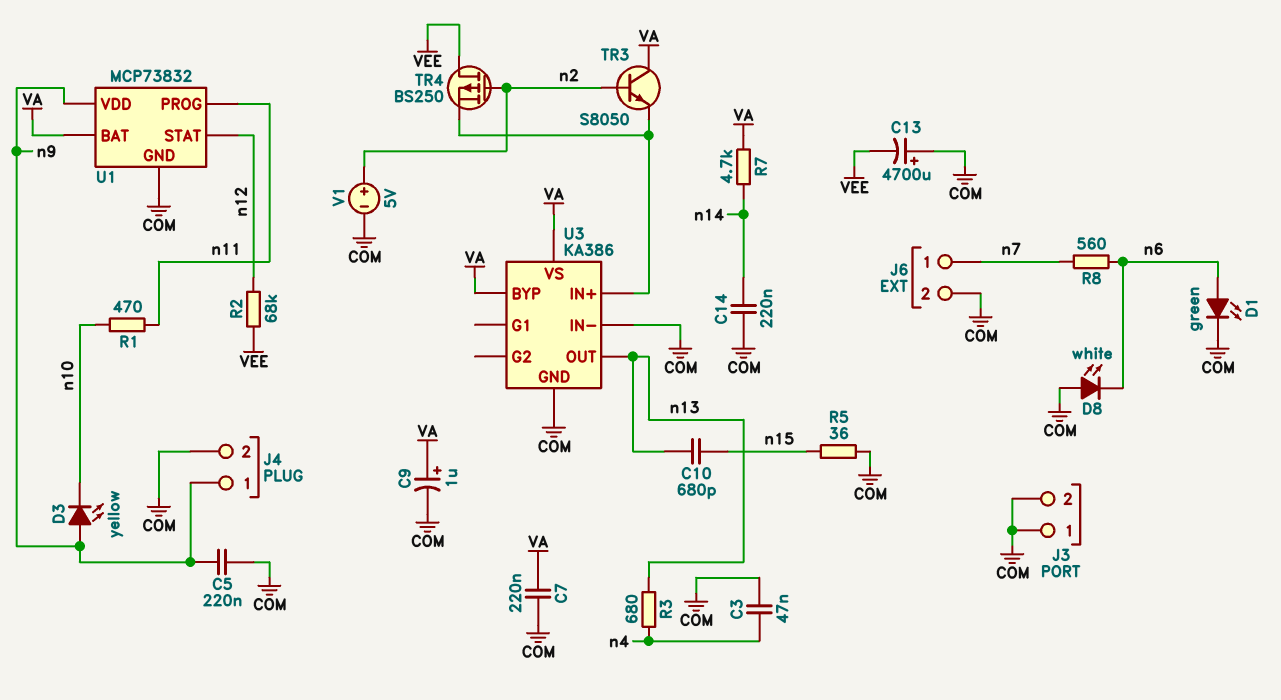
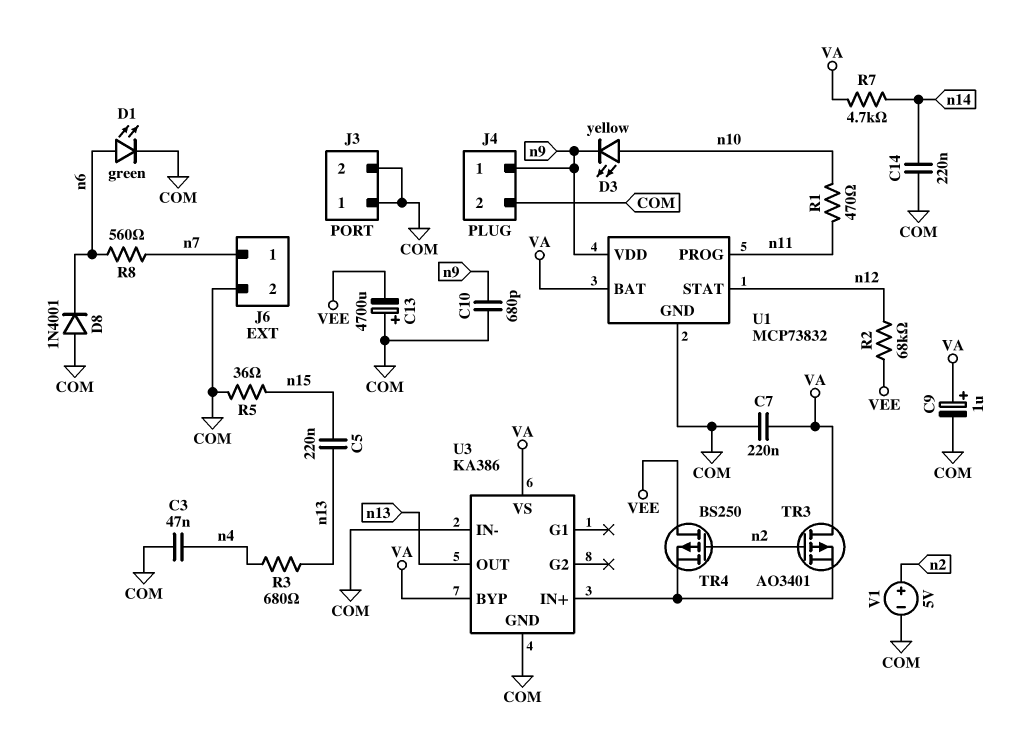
C5: 220nF (COM, n9) -> 220nF (n13, n15)
C10: 680pF (n13, n15) -> 680pF (COM, n9)
D3: LED yellow (A n9, K n10) -> LED yellow (A n10, K n9)
D8: LED white (A COM, K n6) -> diode 1N4001 (A COM, K n6)
TR3: NPN S8050 (B n2, C VA, E U3/IN+) -> PMOS AO3401 (G n2, D VA, S U3/IN+)

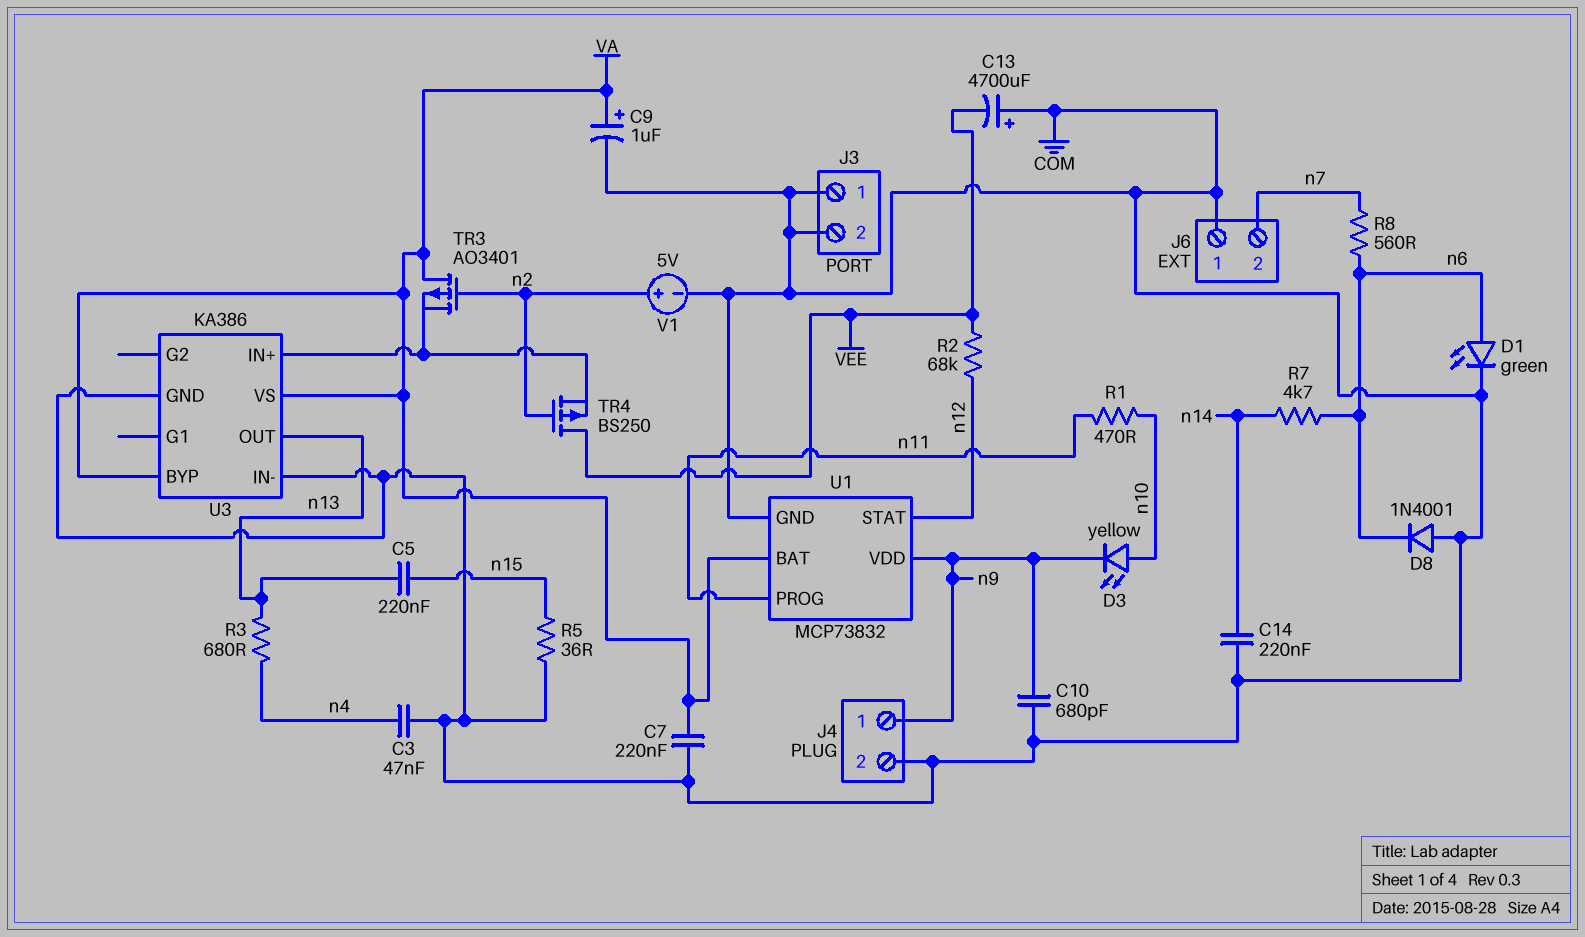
J6 pin 1: n7 -> COM
J6 pin 2: COM -> n7
R7: 4.7k (VA, n14) -> 4.7k (n6, n14)

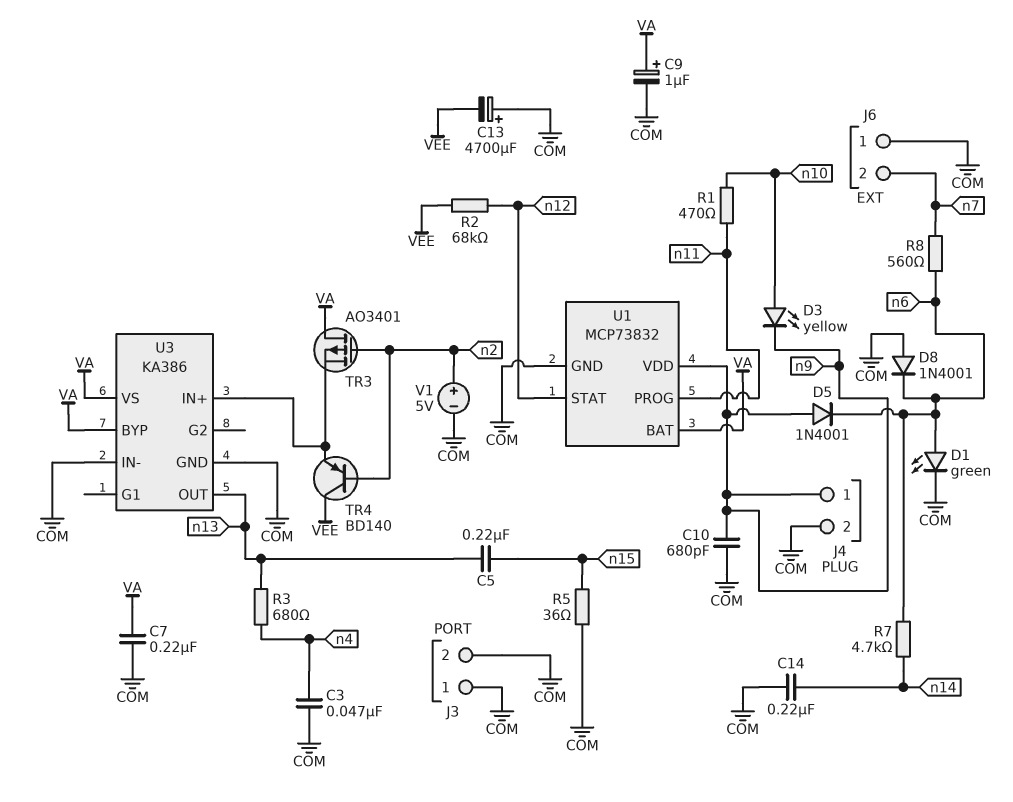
D5: none -> diode 1N4001 (A n9, K n6)
TR4: PMOS BS250 (G n2, D VEE, S U3/IN+) -> PNP BD140 (B n2, C VEE, E U3/IN+)

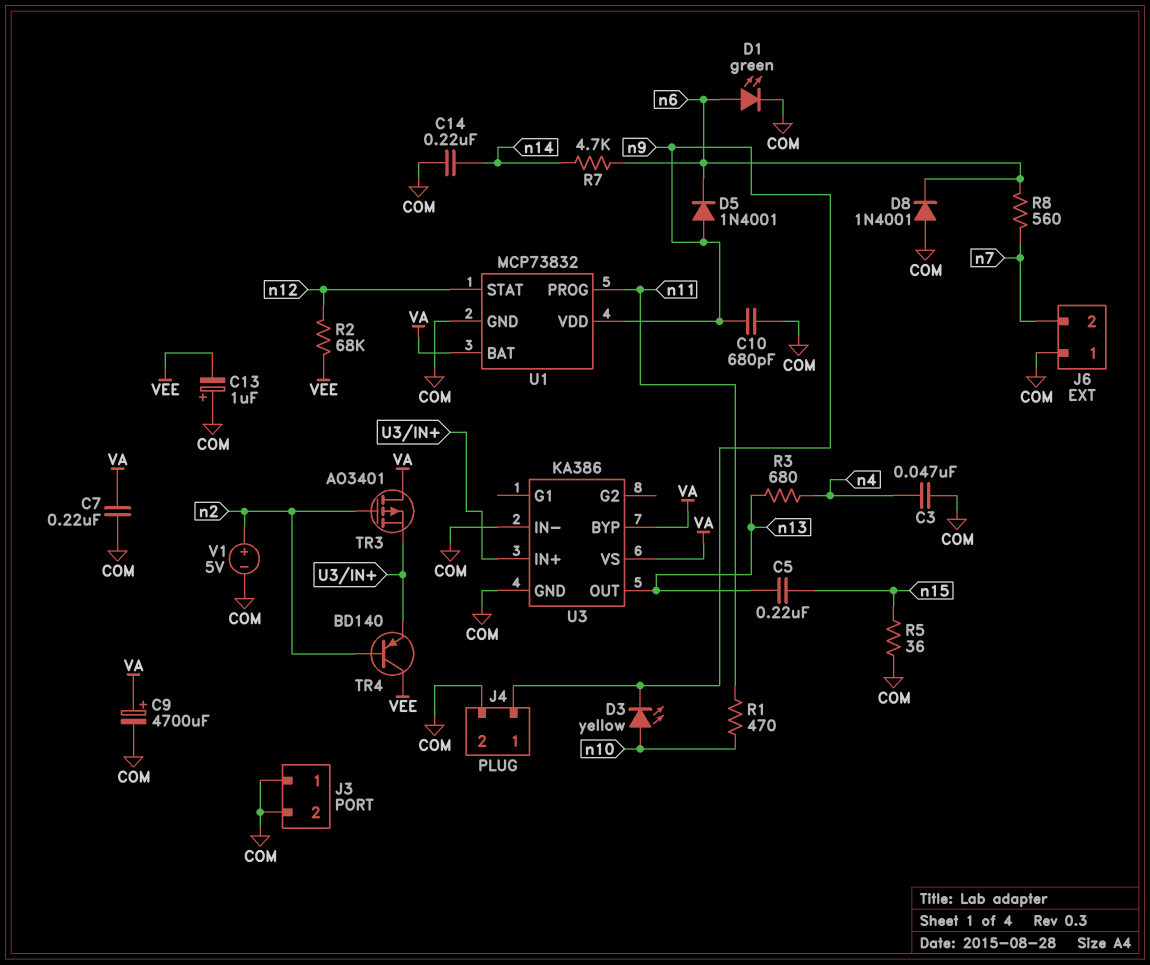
C9: 1uF (plus VA, minus COM) -> 4700uF (plus VA, minus COM)
C13: 4700uF (plus COM, minus VEE) -> 1uF (plus COM, minus VEE)

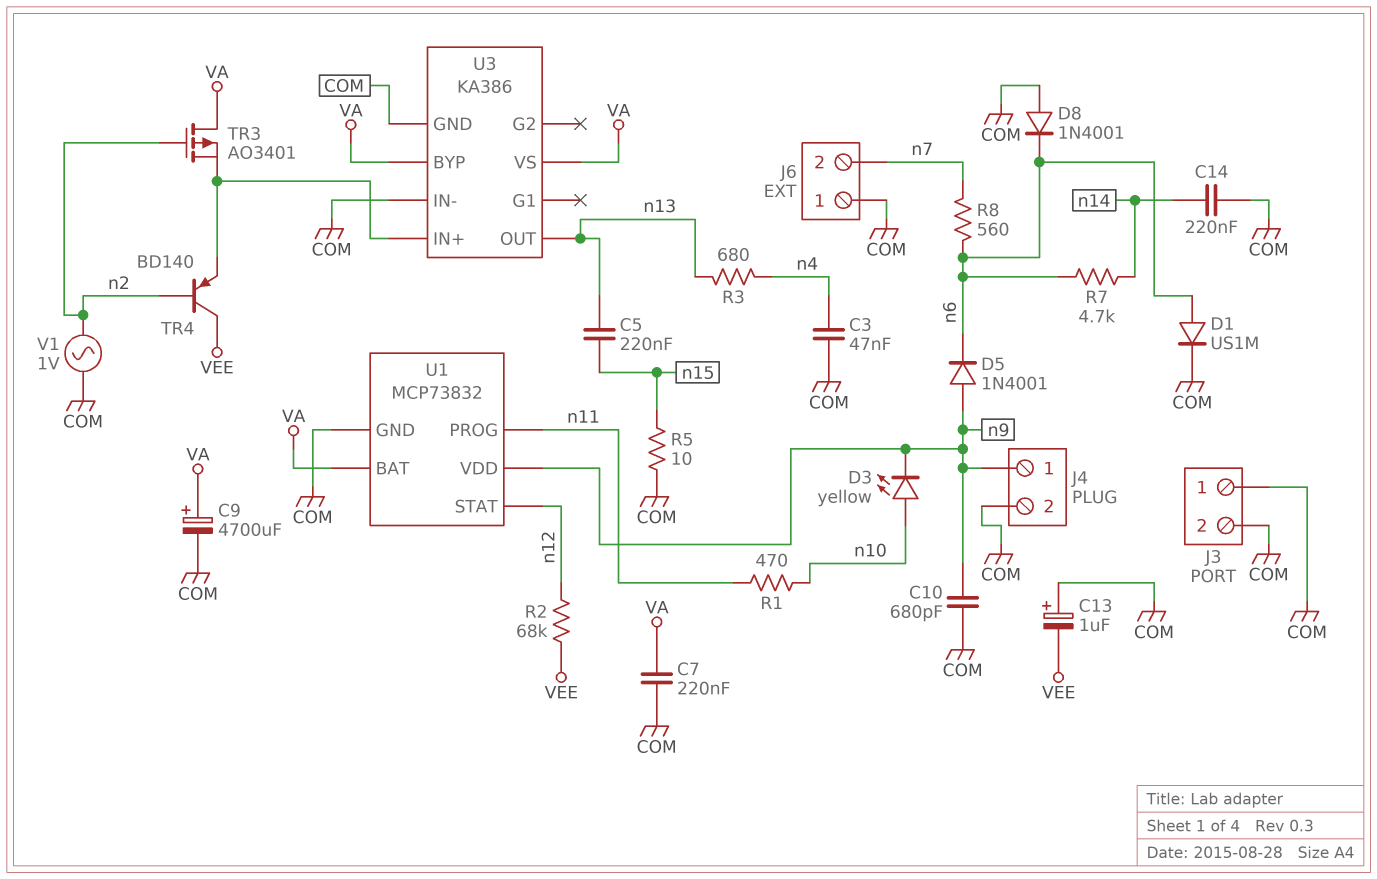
D1: LED green (A n6, K COM) -> diode US1M (A n6, K COM)
R5: 36 (COM, n15) -> 10 (COM, n15)
V1: 5V (plus n2, minus COM) -> AC 1V (COM, n2)

